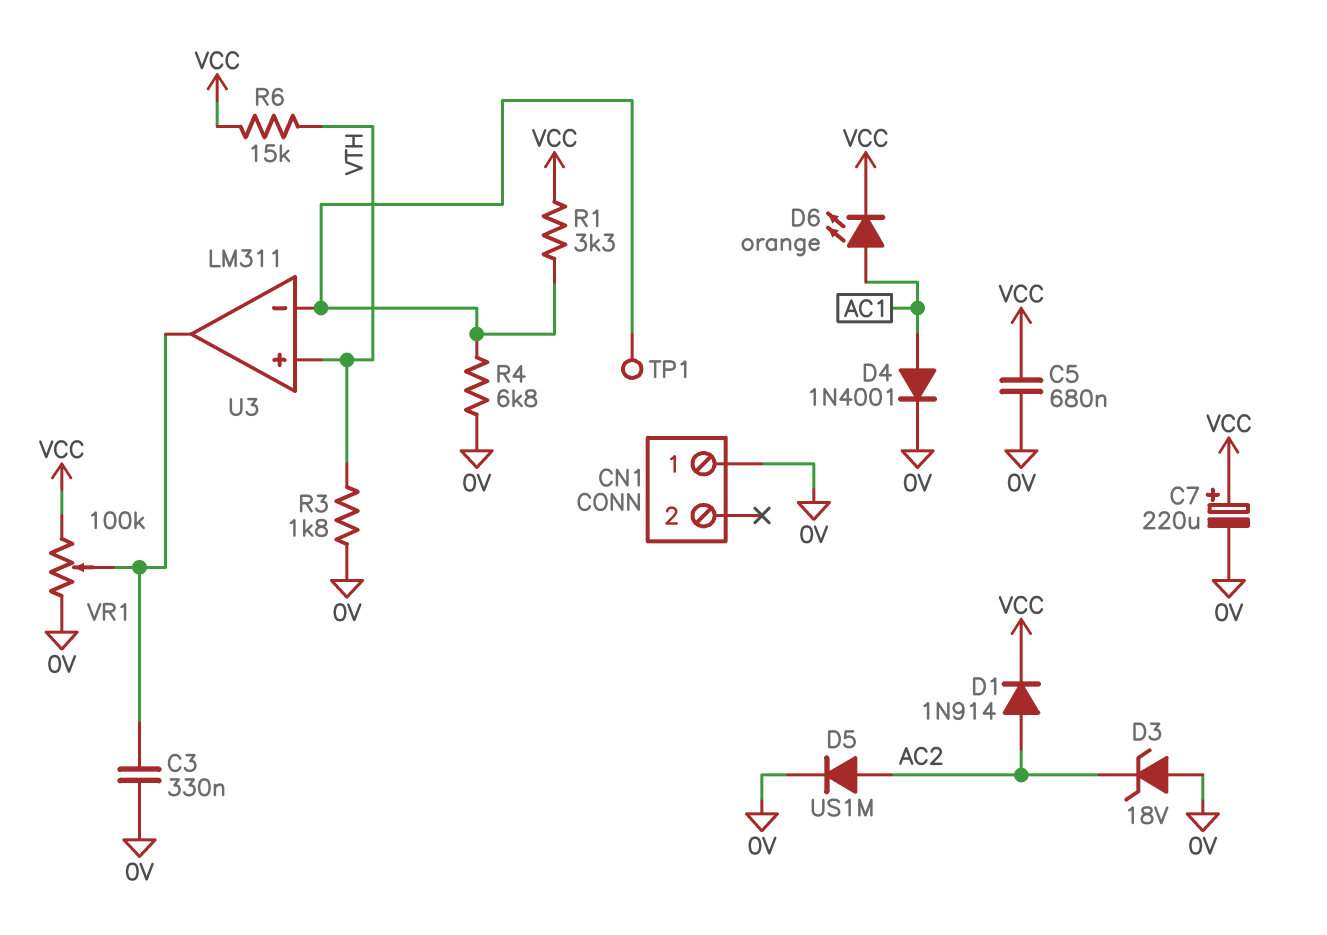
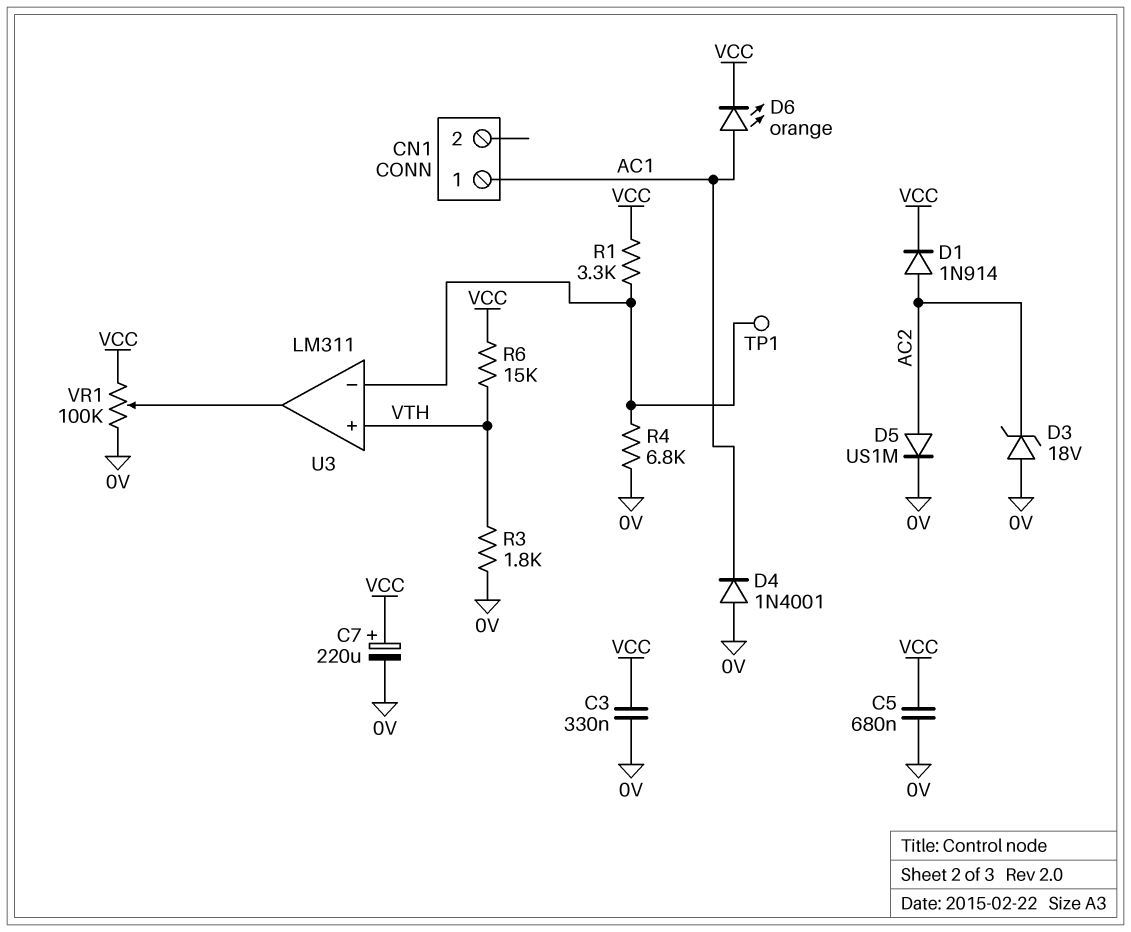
C3: 330nF (0V, U3/out) -> 330nF (0V, VCC)
CN1 pin 1: 0V -> AC1
D4: diode 1N4001 (A AC1, K 0V) -> diode 1N4001 (A 0V, K AC1)

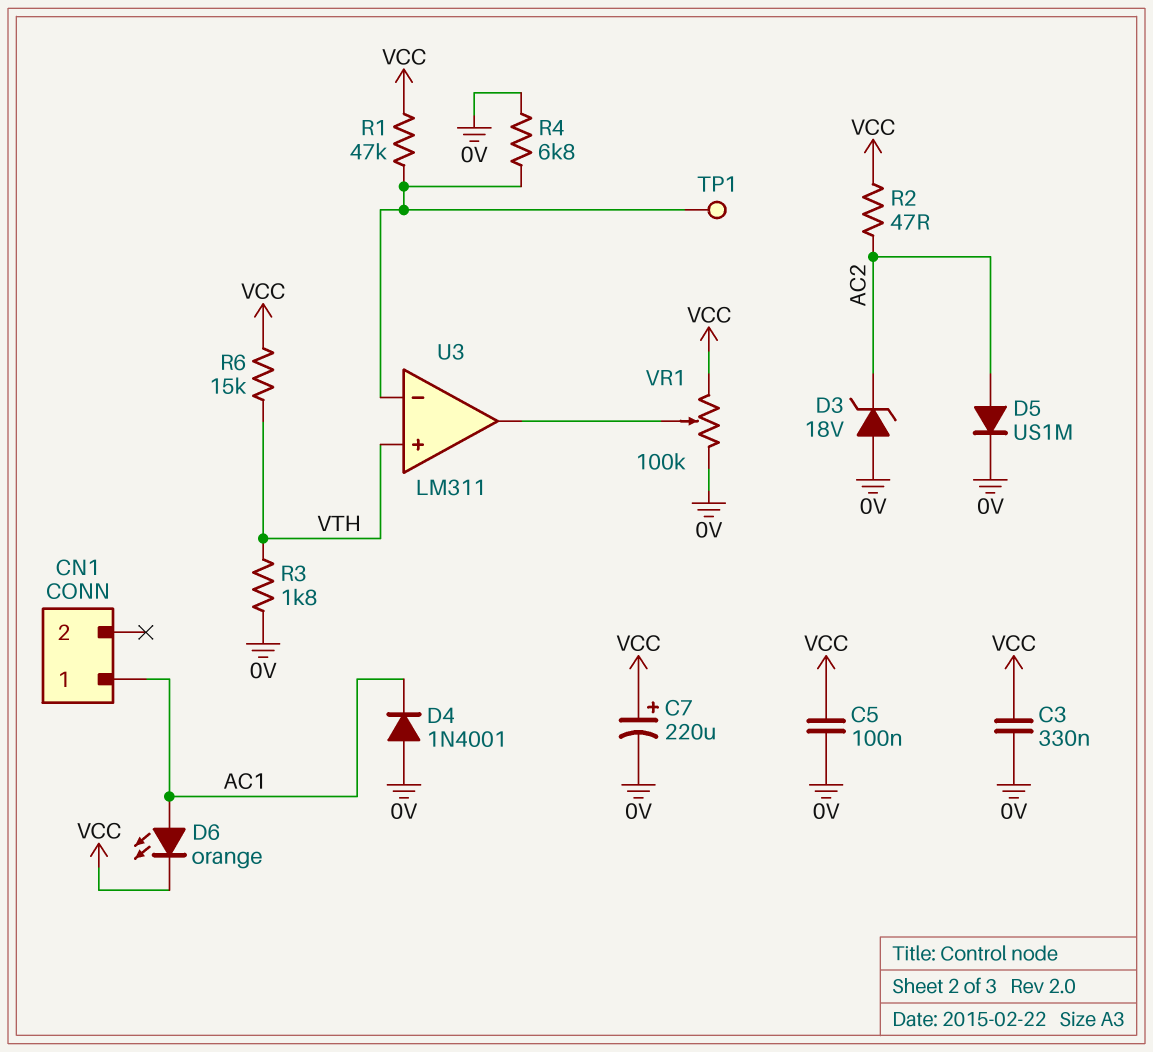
C5: 680nF (0V, VCC) -> 100nF (0V, VCC)
D1: diode 1N914 (A AC2, K VCC) -> none
R1: 3.3k (U3/in-, VCC) -> 47k (U3/in-, VCC)
R2: none -> 47 (AC2, VCC)

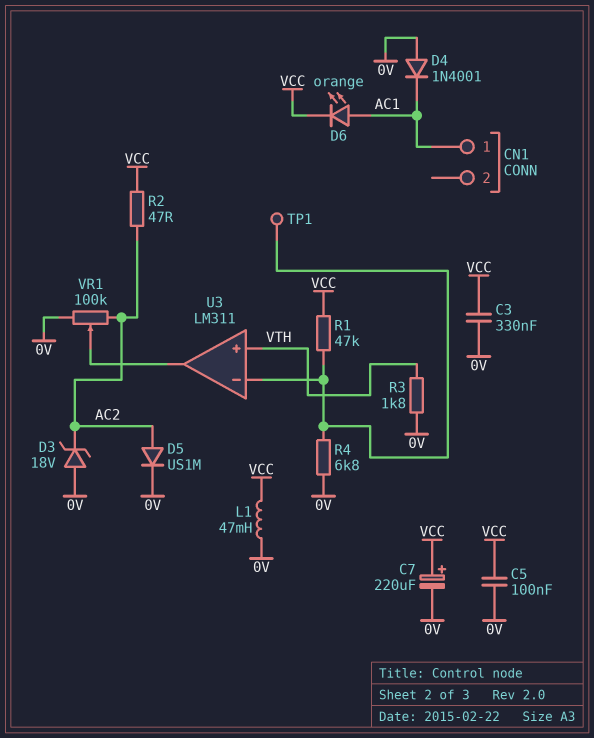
L1: none -> 47mH (0V, VCC)
R6: 15k (VCC, VTH) -> none
VR1: 100k (0V, VCC, wiper U3/out) -> 100k (0V, AC2, wiper U3/out)

